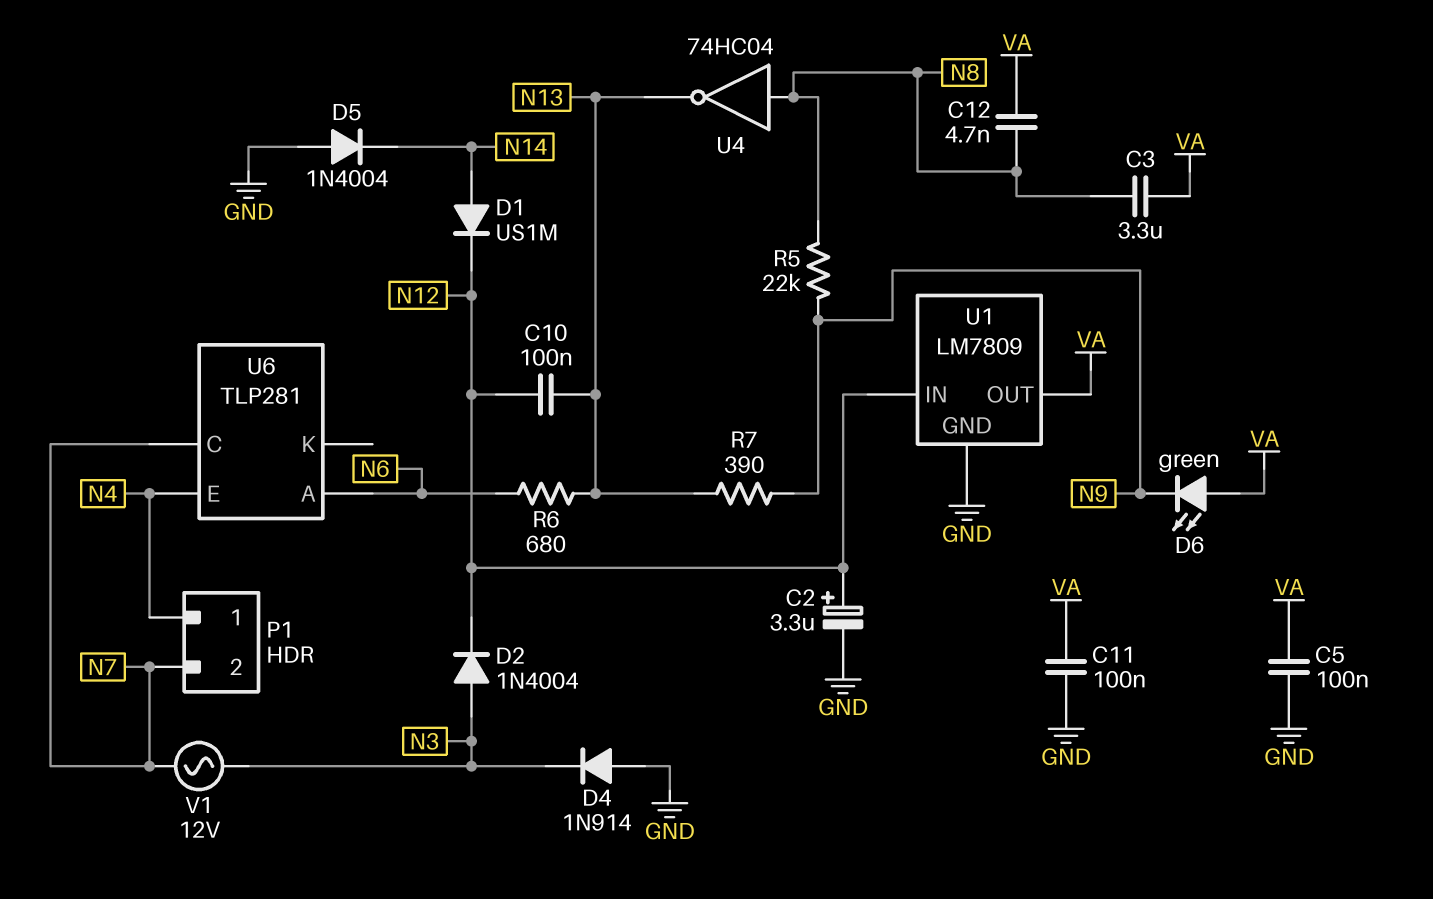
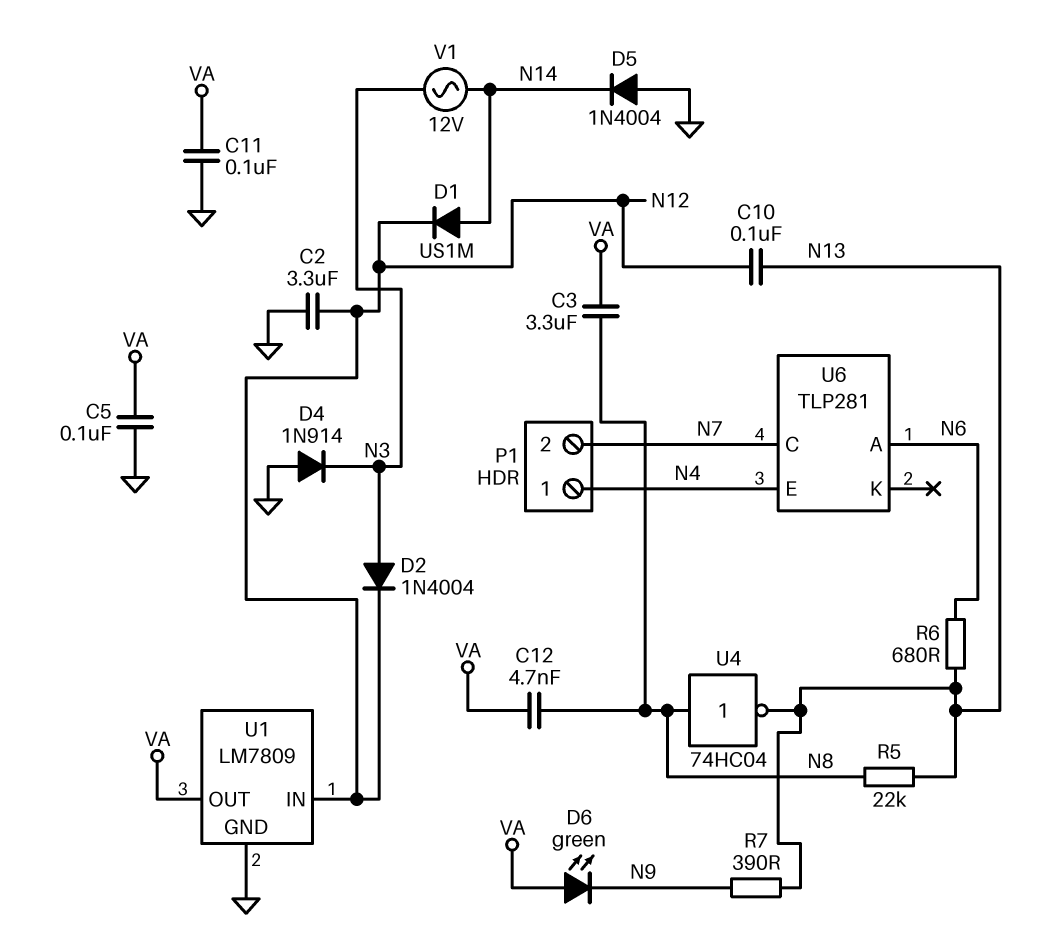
C2: 3.3uF (plus N12, minus GND) -> 3.3uF (GND, N12)
R5: 22k (N8, N9) -> 22k (N8, N13)
V1: AC 12V (N3, N7) -> AC 12V (N3, N14)

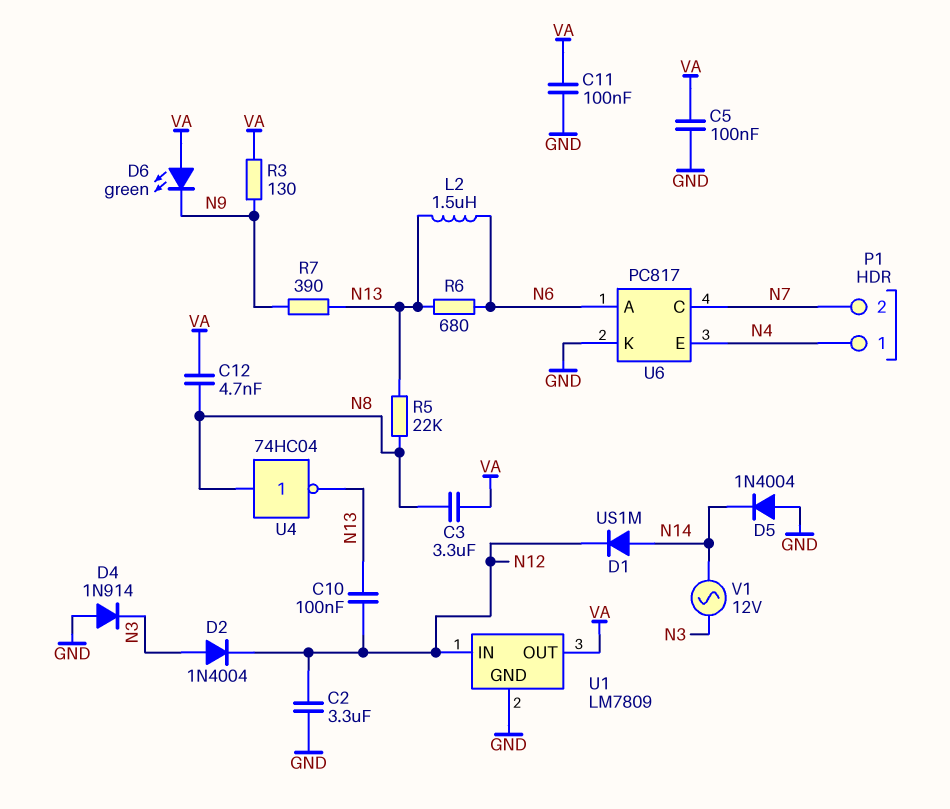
L2: none -> 1.5uH (N6, N13)
R3: none -> 130 (N9, VA)
U6: TLP281 -> PC817
U6 pin K: none -> GND

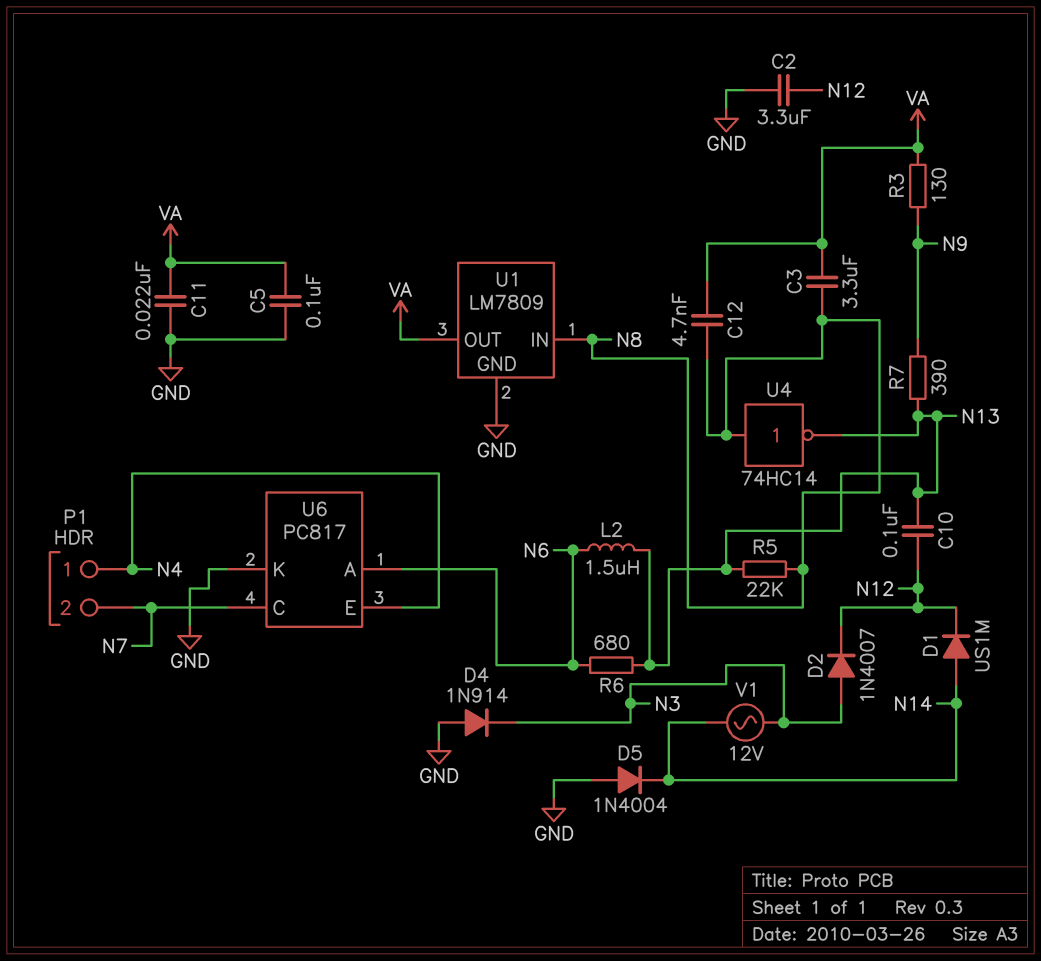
C11: 100nF (GND, VA) -> 22nF (GND, VA)
D2: diode 1N4004 (A N3, K N12) -> diode 1N4007 (A N3, K N12)
D6: LED green (A VA, K N9) -> none
U1 pin IN: N12 -> N8
U4: NOT 74HC04 (in N8, out N13) -> NOT 74HC14 (in N8, out N13)

